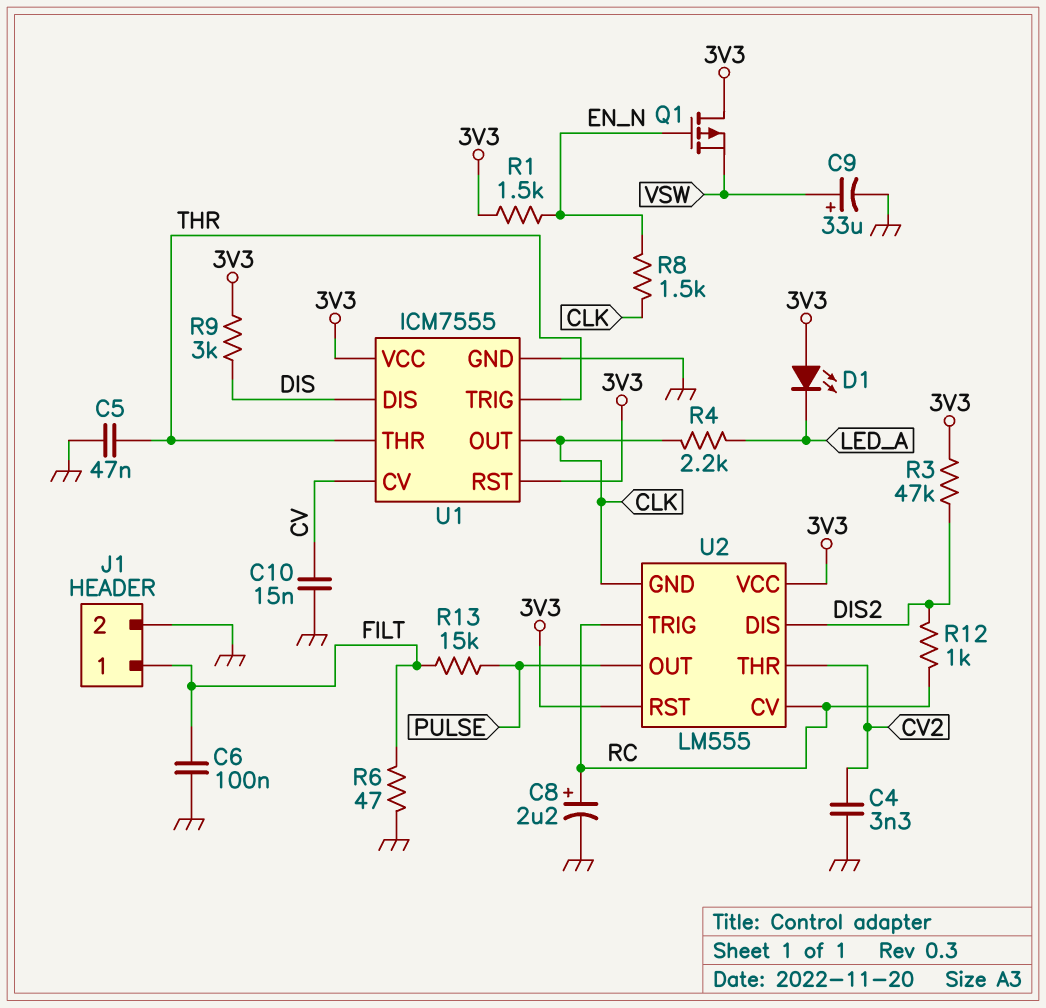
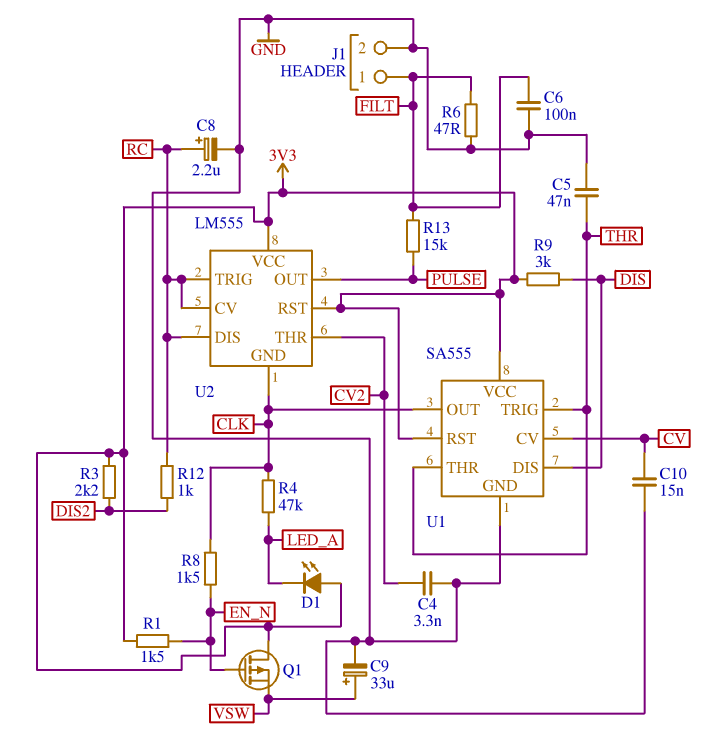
R3: 47k (3V3, DIS2) -> 2.2k (3V3, DIS2)
R4: 2.2k (CLK, LED_A) -> 47k (CLK, LED_A)
U1: ICM7555 -> SA555
U2 pin DIS: DIS2 -> RC

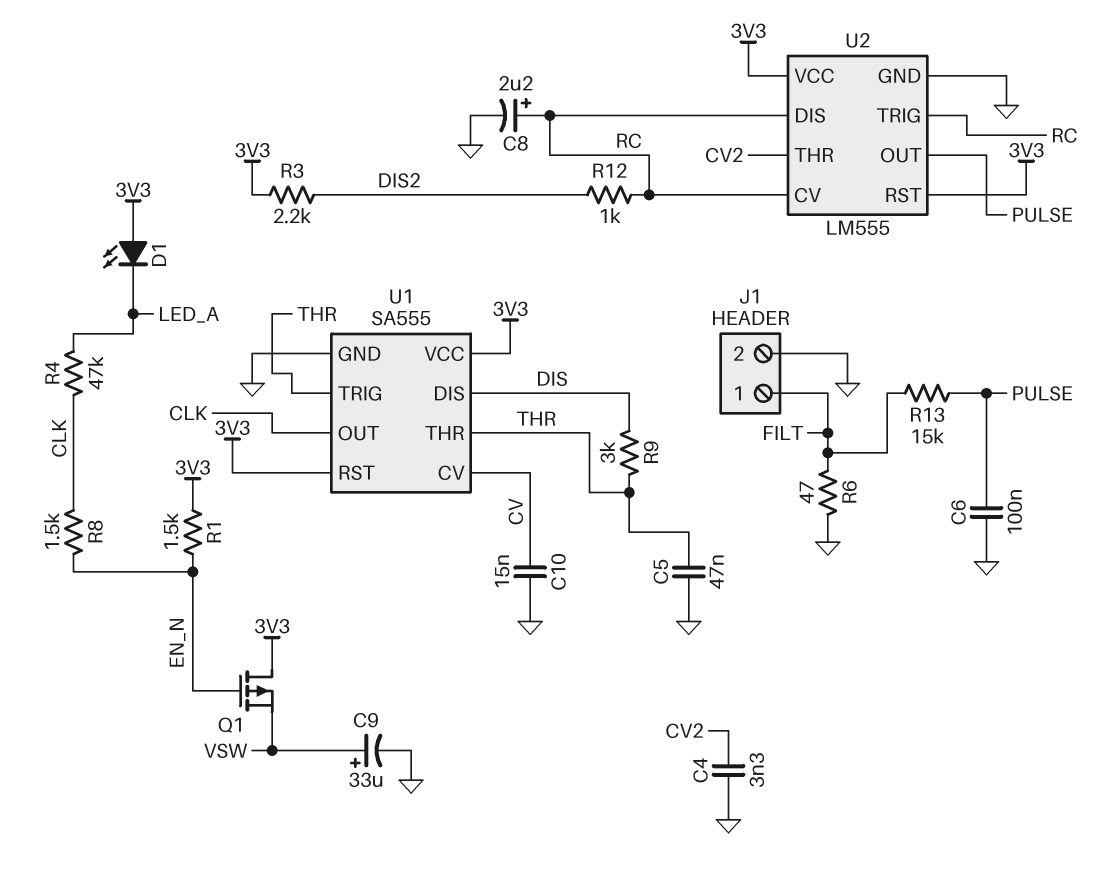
C6: 100nF (FILT, GND) -> 100nF (GND, PULSE)
R9: 3k (3V3, DIS) -> 3k (DIS, THR)
U2 pin GND: CLK -> GND

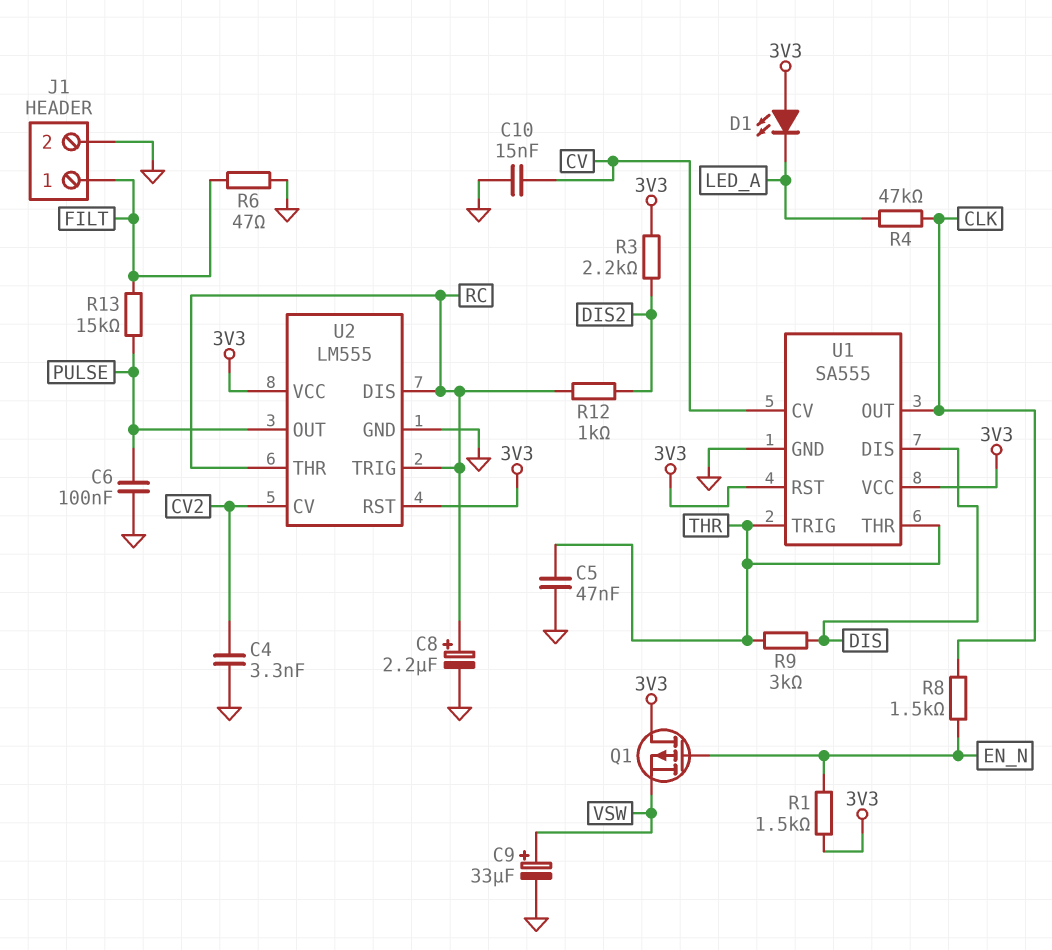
U2 pin CV: RC -> CV2
U2 pin THR: CV2 -> RC

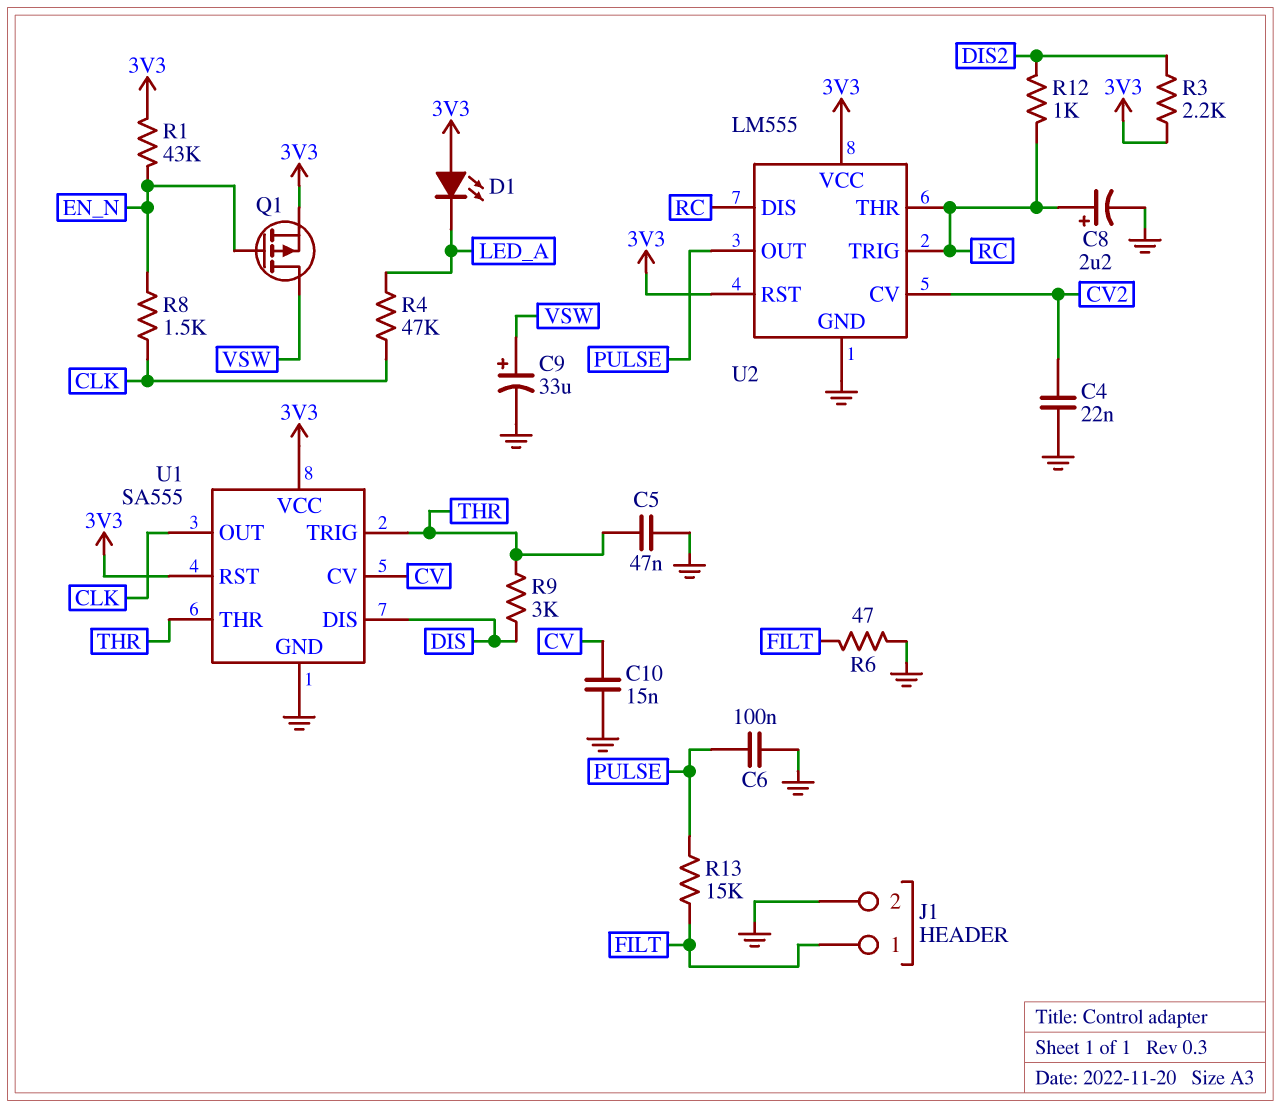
C4: 3.3nF (CV2, GND) -> 22nF (CV2, GND)
Q1: PMOS (G EN_N, D 3V3, S VSW) -> PMOS (G EN_N, D VSW, S 3V3)
R1: 1.5k (3V3, EN_N) -> 43k (3V3, EN_N)

